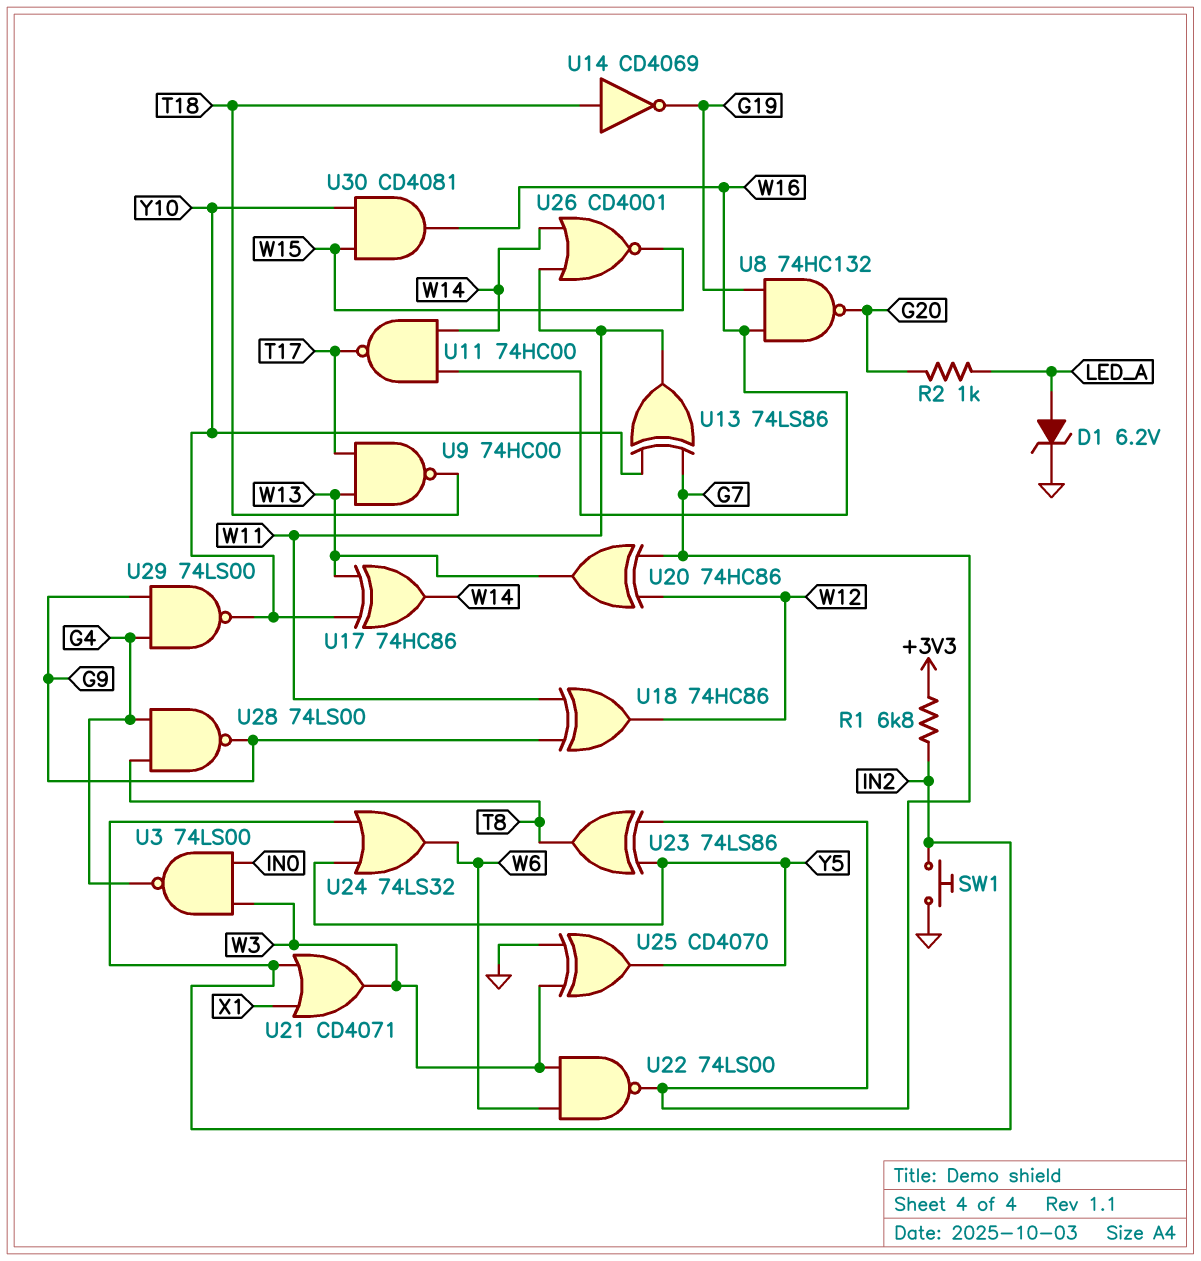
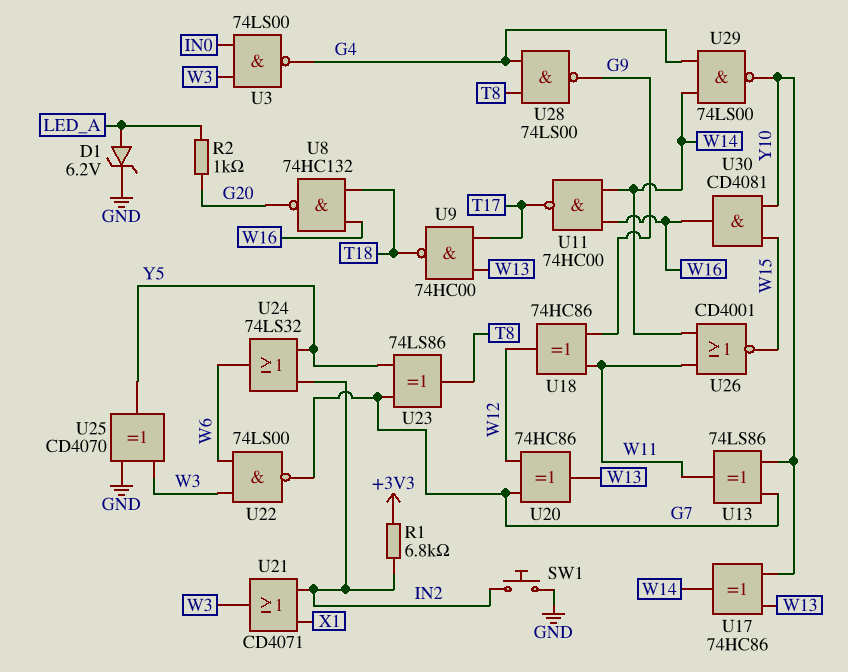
U8: NAND 74HC132 (in G19, in W16, out G20) -> NAND 74HC132 (in T18, in W16, out G20)
U14: NOT CD4069 (in T18, out G19) -> none
U29: NAND 74LS00 (in G4, in G9, out Y10) -> NAND 74LS00 (in G4, in W14, out Y10)

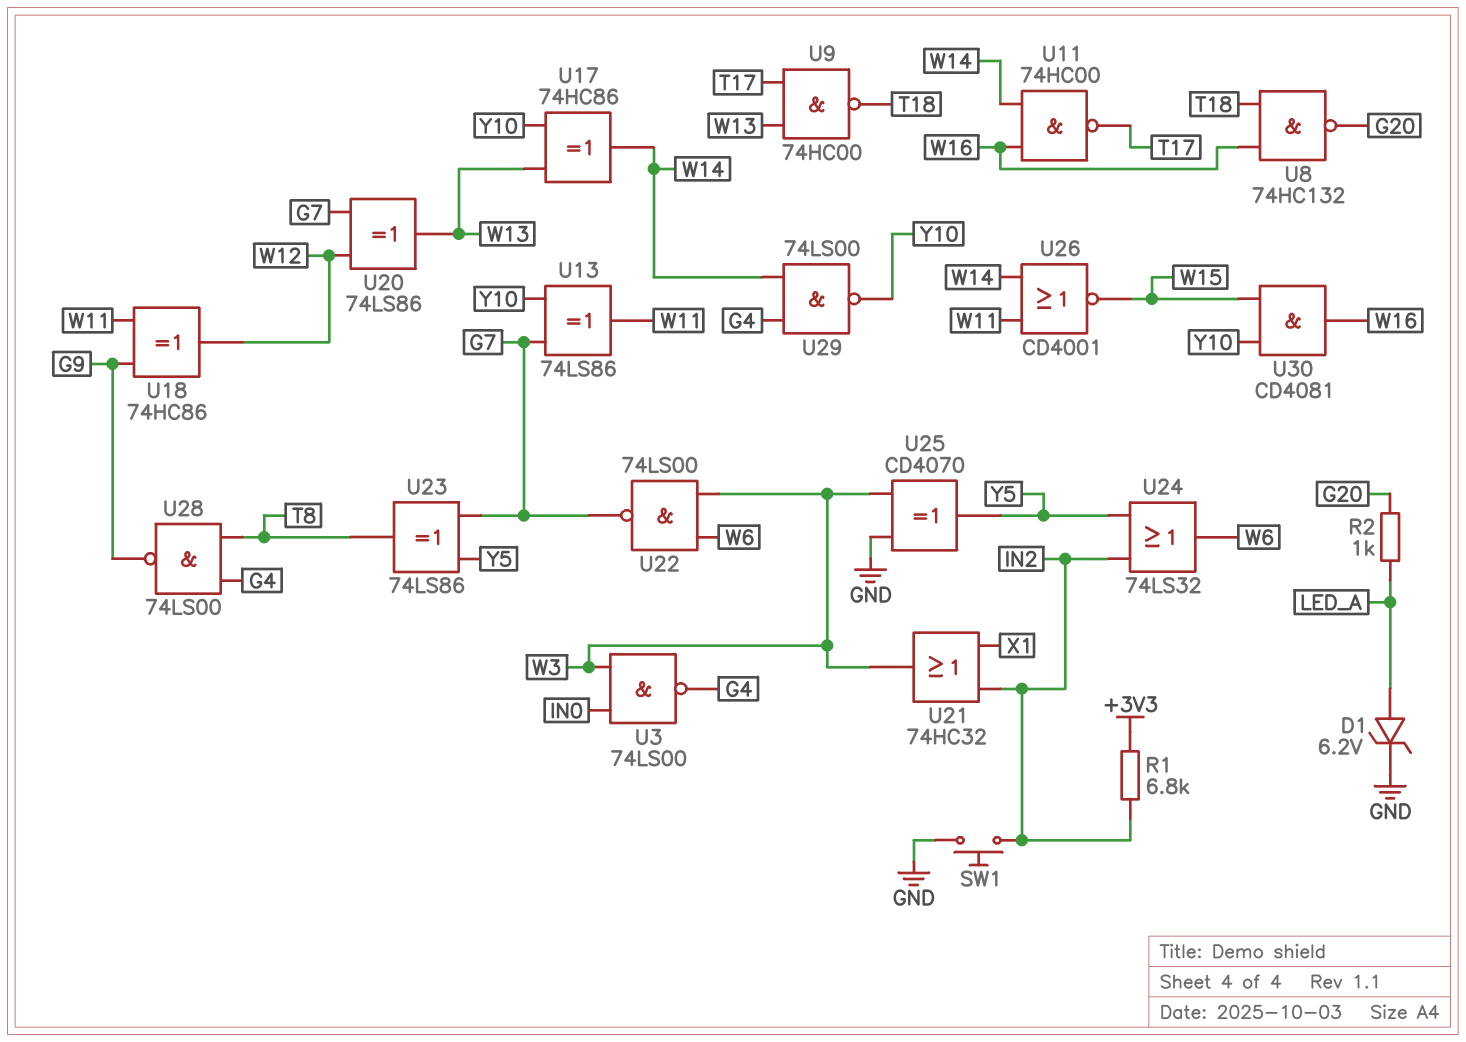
U20: XOR 74HC86 (in G7, in W12, out W13) -> XOR 74LS86 (in G7, in W12, out W13)
U21: OR CD4071 (in IN2, in X1, out W3) -> OR 74HC32 (in IN2, in X1, out W3)

